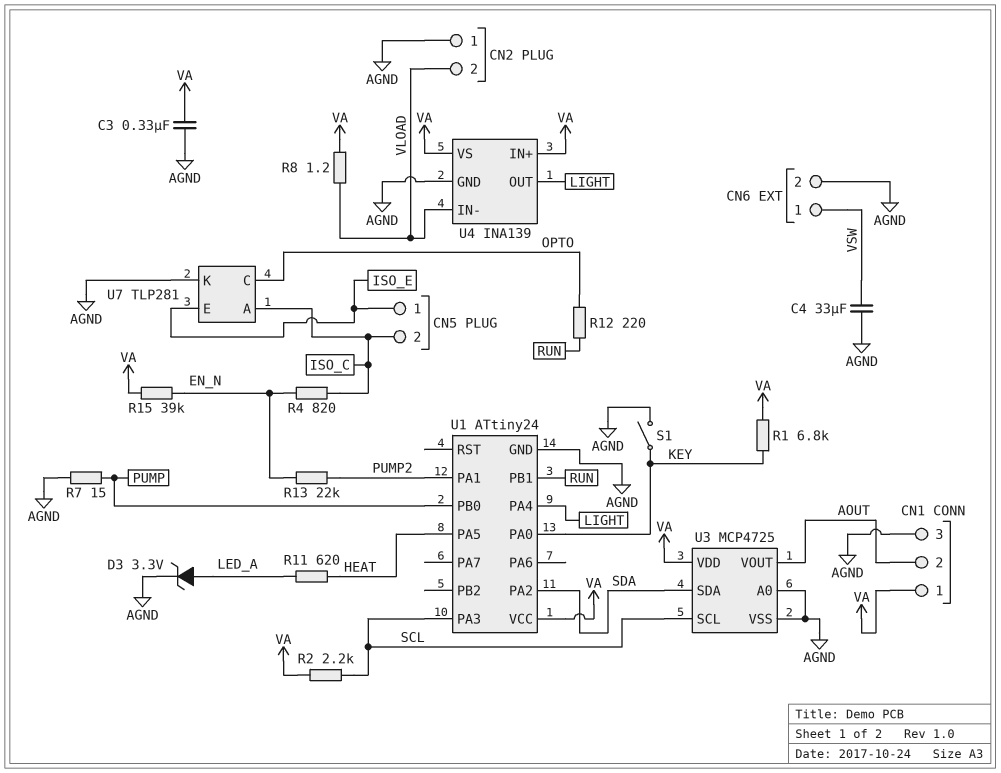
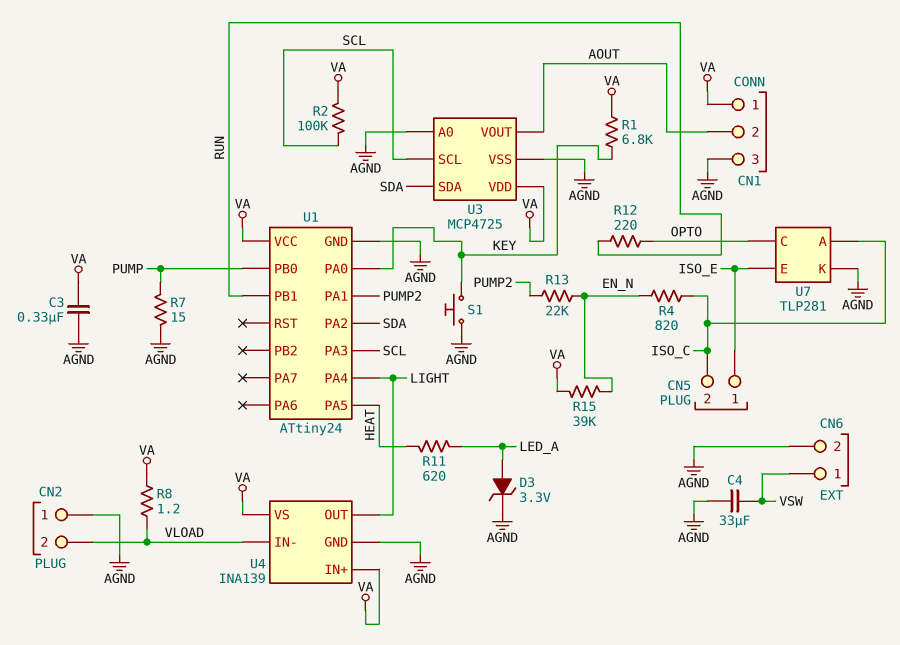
R2: 2.2k (SCL, VA) -> 100k (SCL, VA)
S1: switch (AGND, KEY) -> button (AGND, KEY)

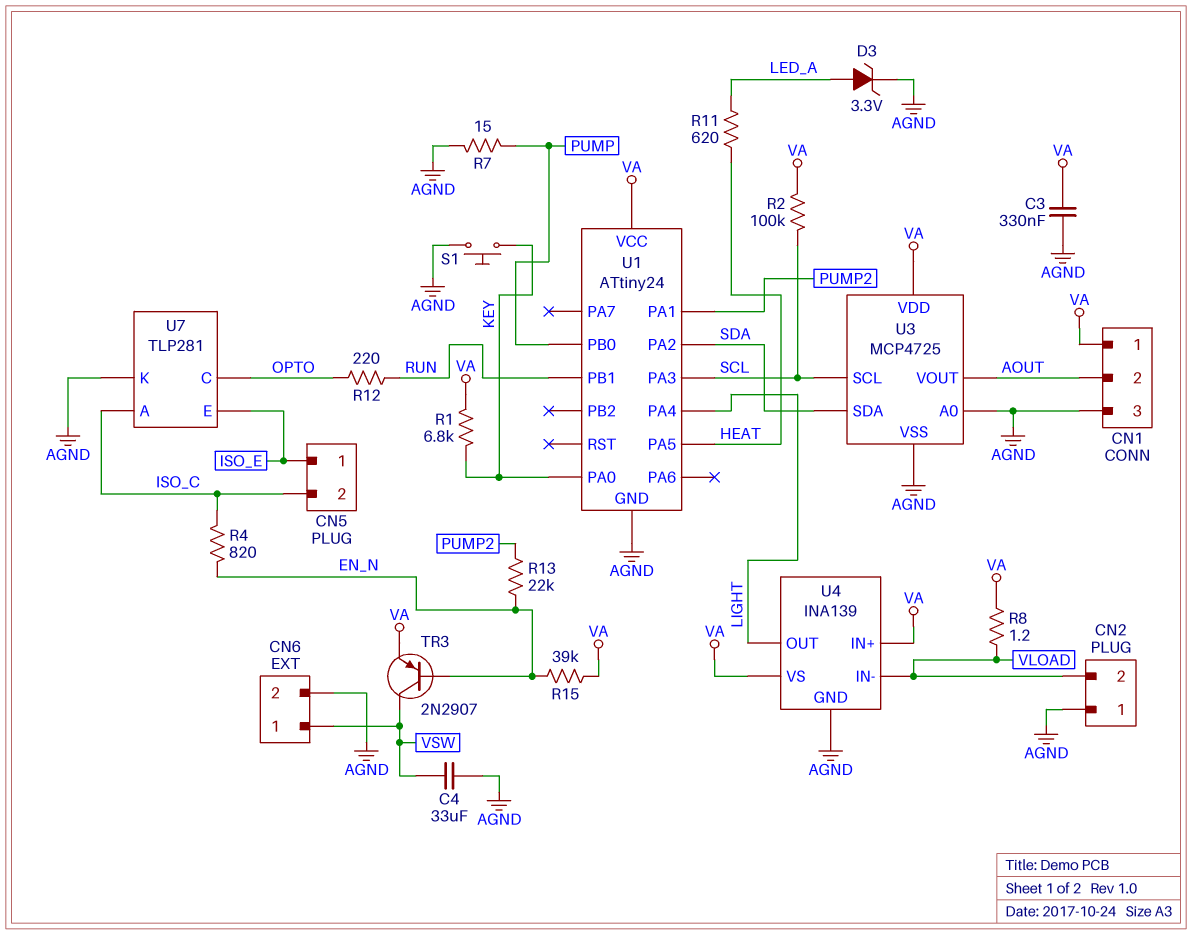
TR3: none -> PNP 2N2907 (B EN_N, C VSW, E VA)

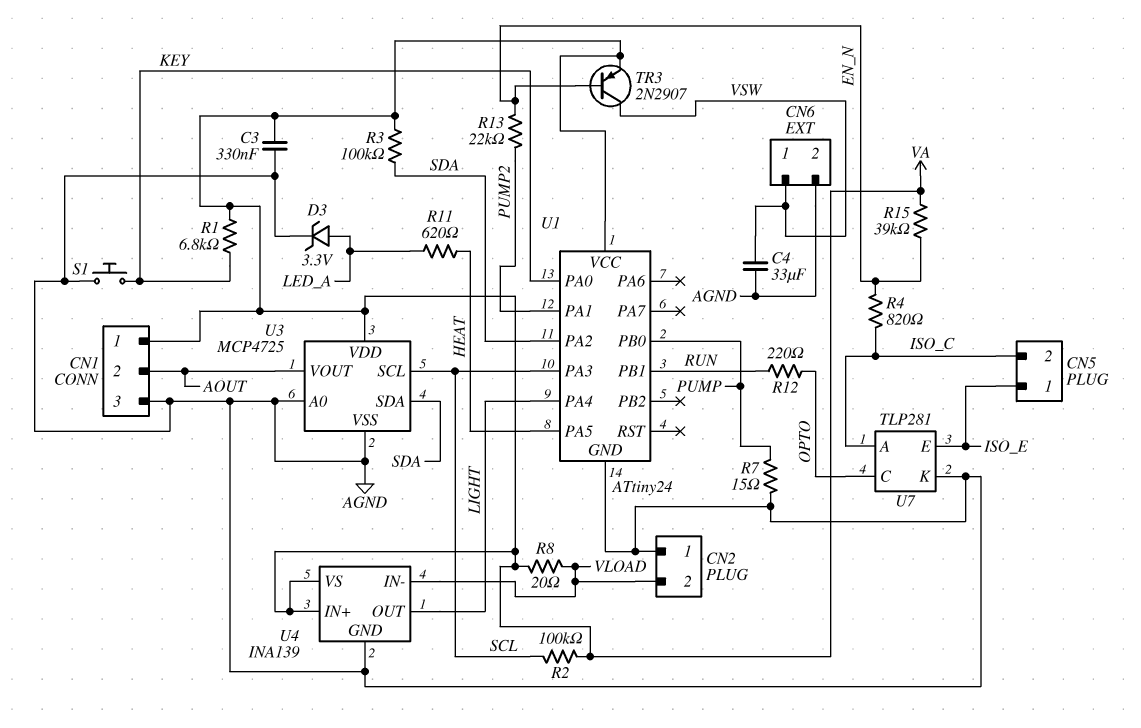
R3: none -> 100k (SDA, VA)
R8: 1.2 (VA, VLOAD) -> 20 (VA, VLOAD)

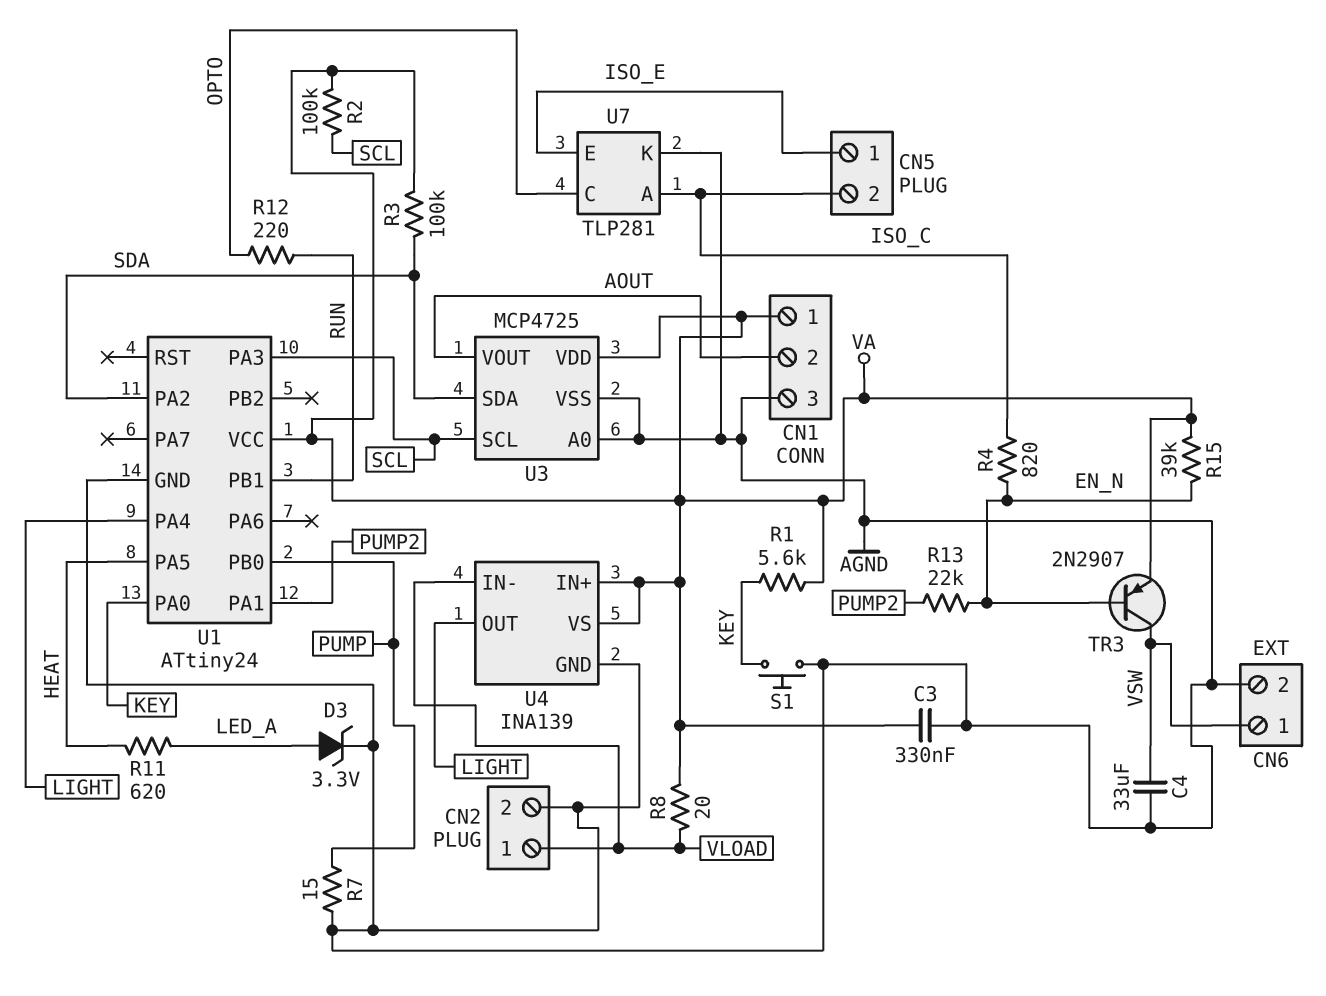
CN2 pin 1: AGND -> VLOAD
CN2 pin 2: VLOAD -> AGND
R1: 6.8k (KEY, VA) -> 5.6k (KEY, VA)

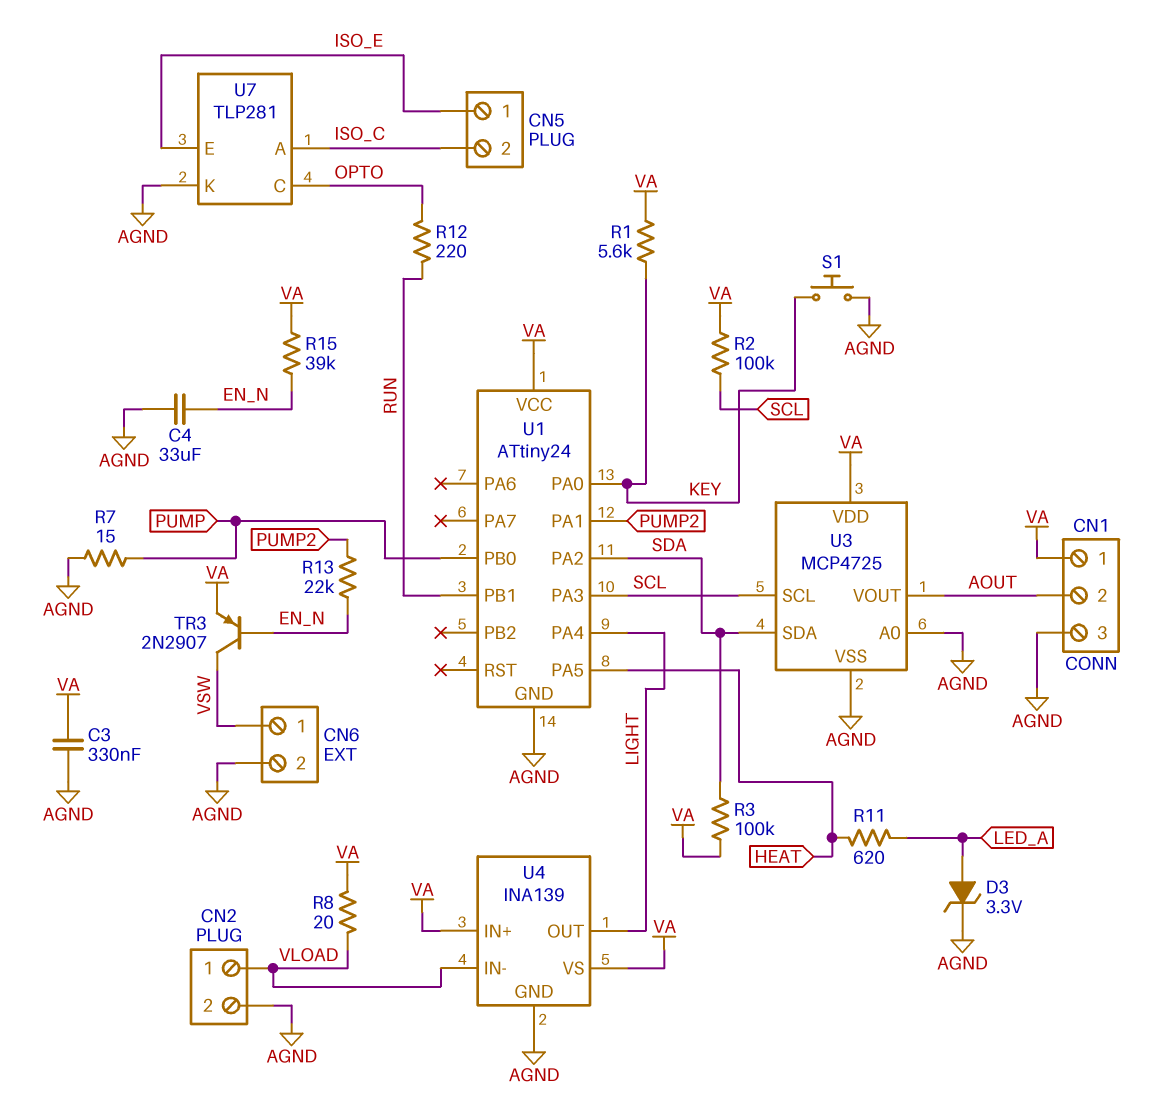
C4: 33uF (AGND, VSW) -> 33uF (AGND, EN_N)
R4: 820 (EN_N, ISO_C) -> none

